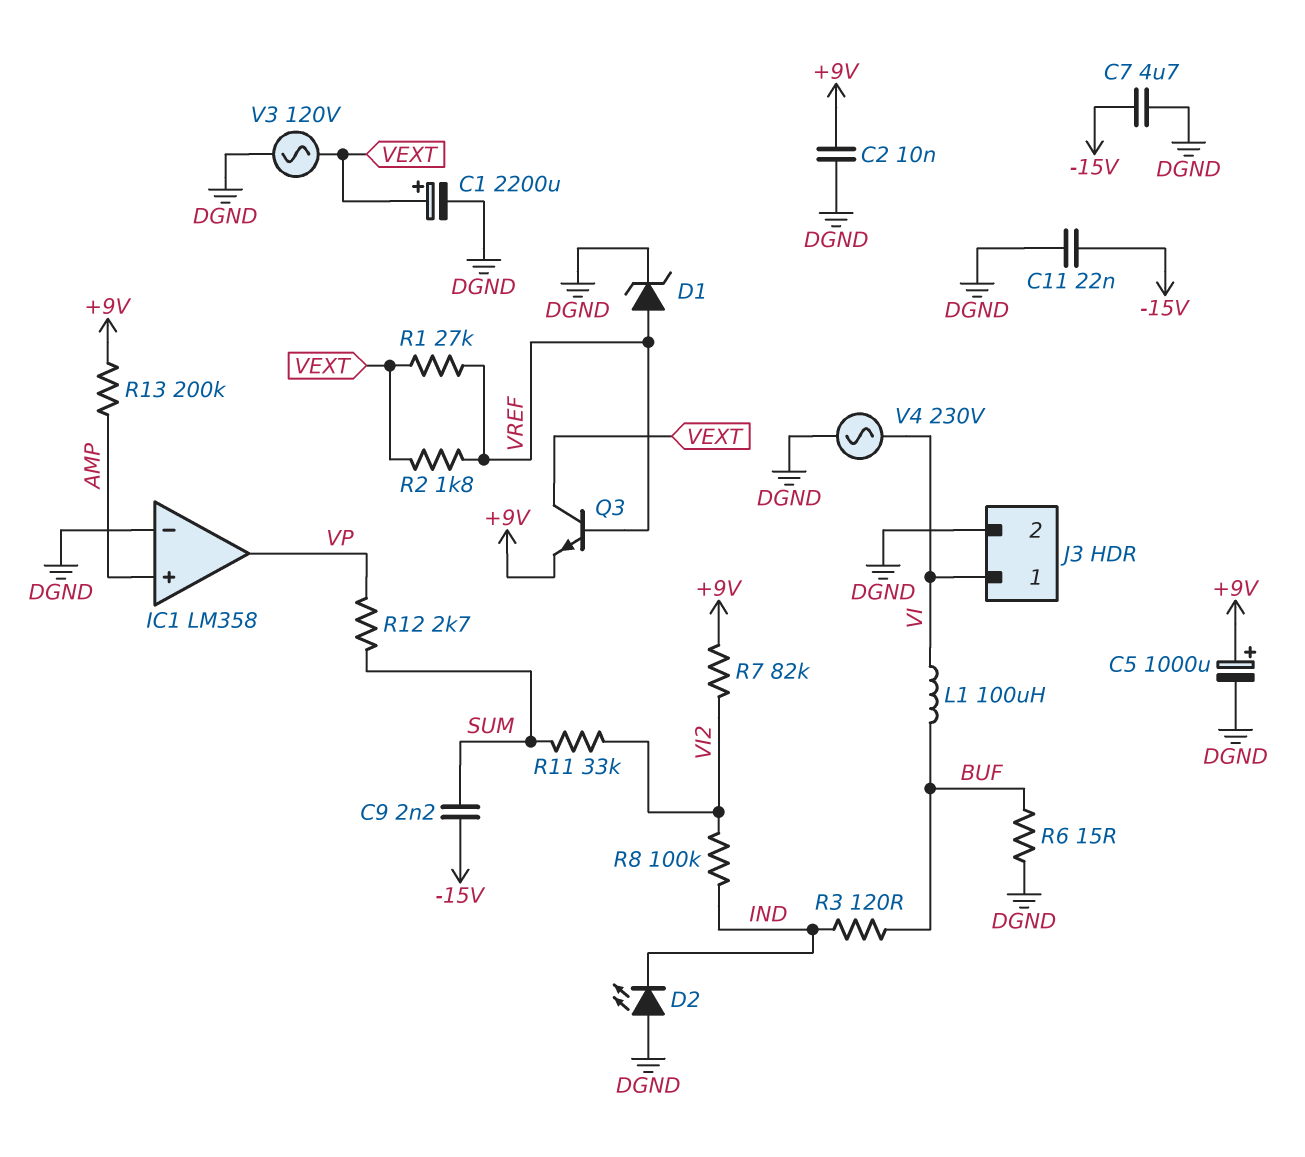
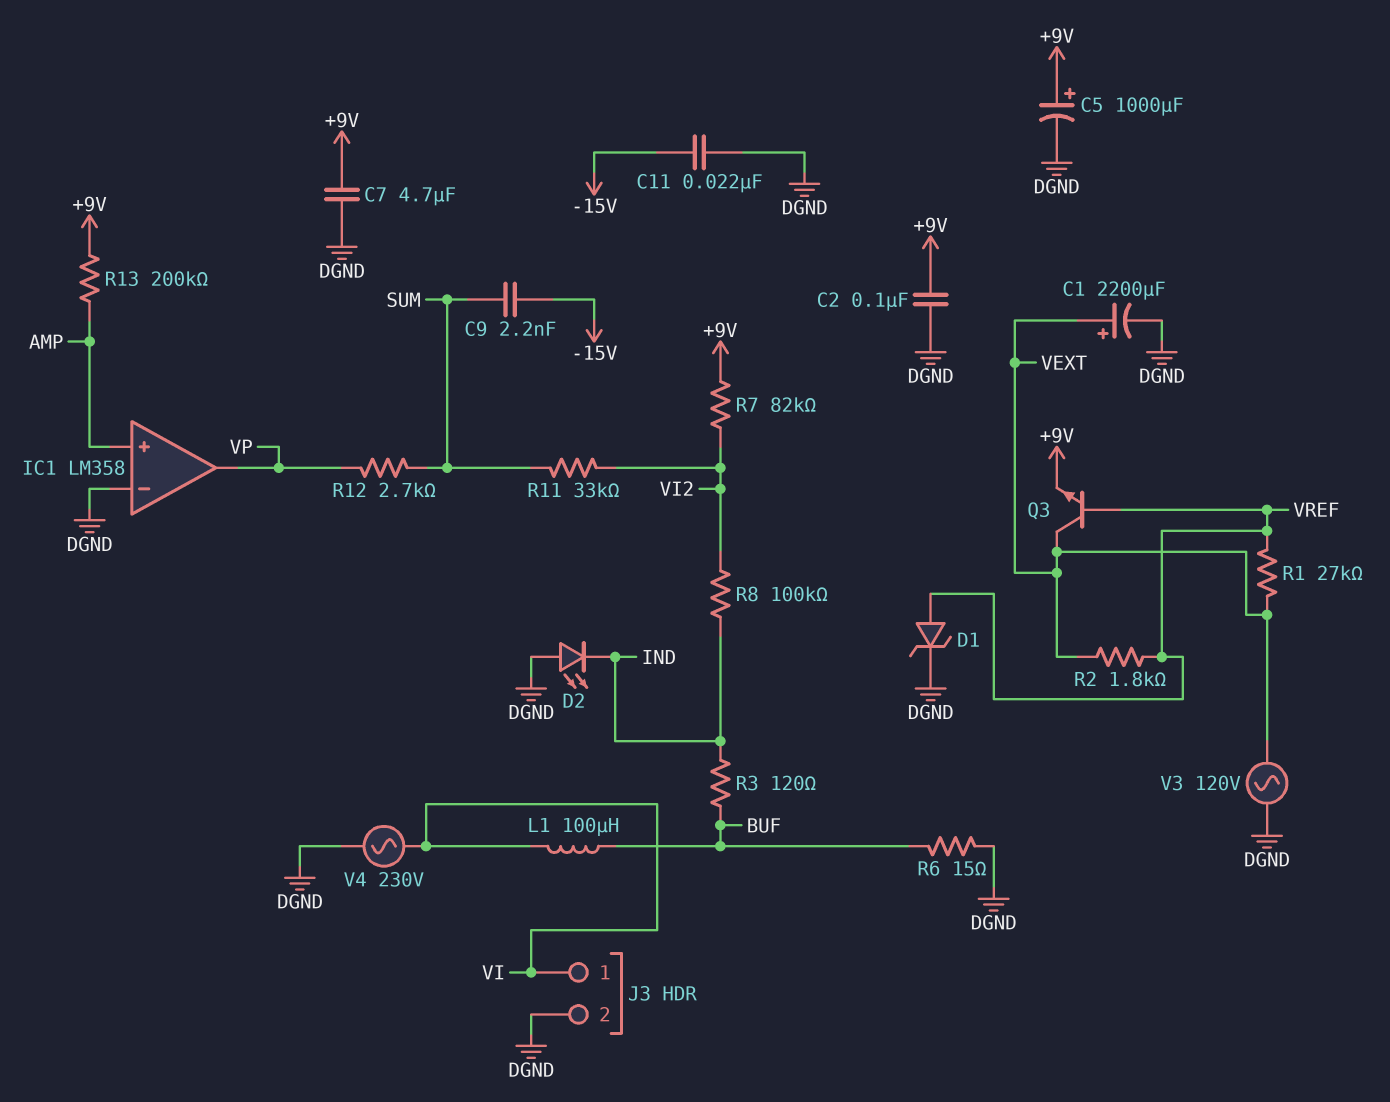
C2: 10nF (+9V, DGND) -> 100nF (+9V, DGND)
C7: 4.7uF (-15V, DGND) -> 4.7uF (+9V, DGND)

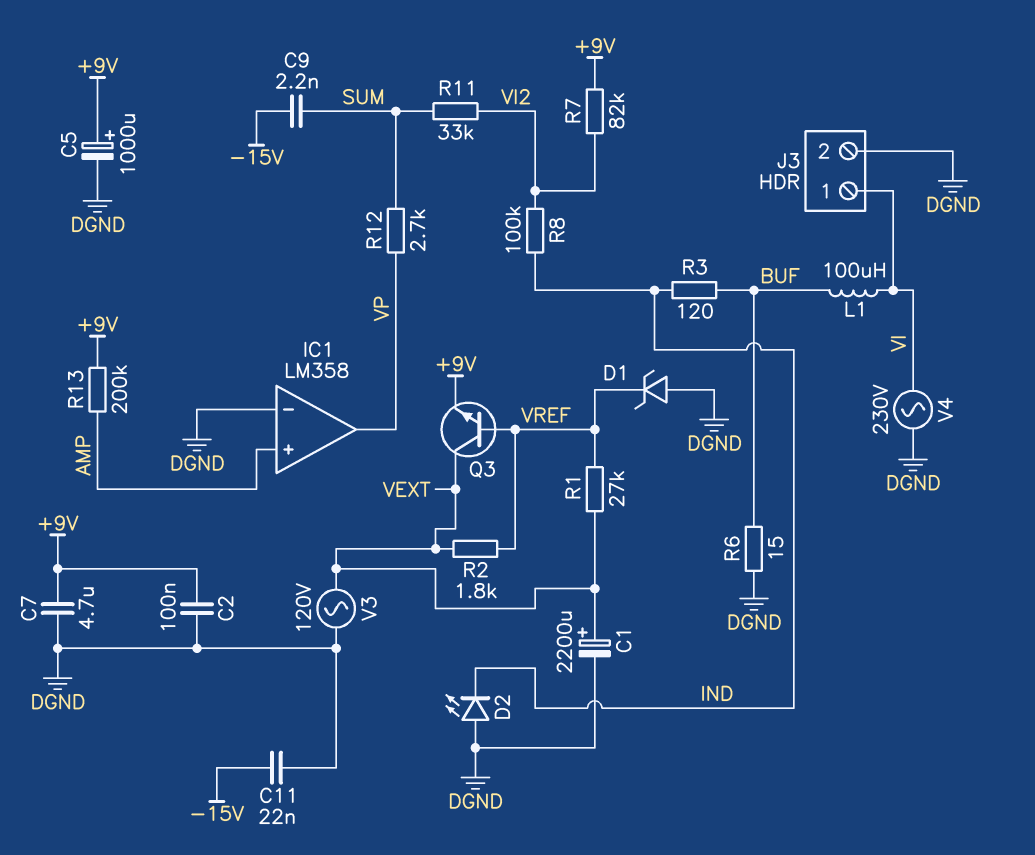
D1: zener (A VREF, K DGND) -> zener (A DGND, K VREF)

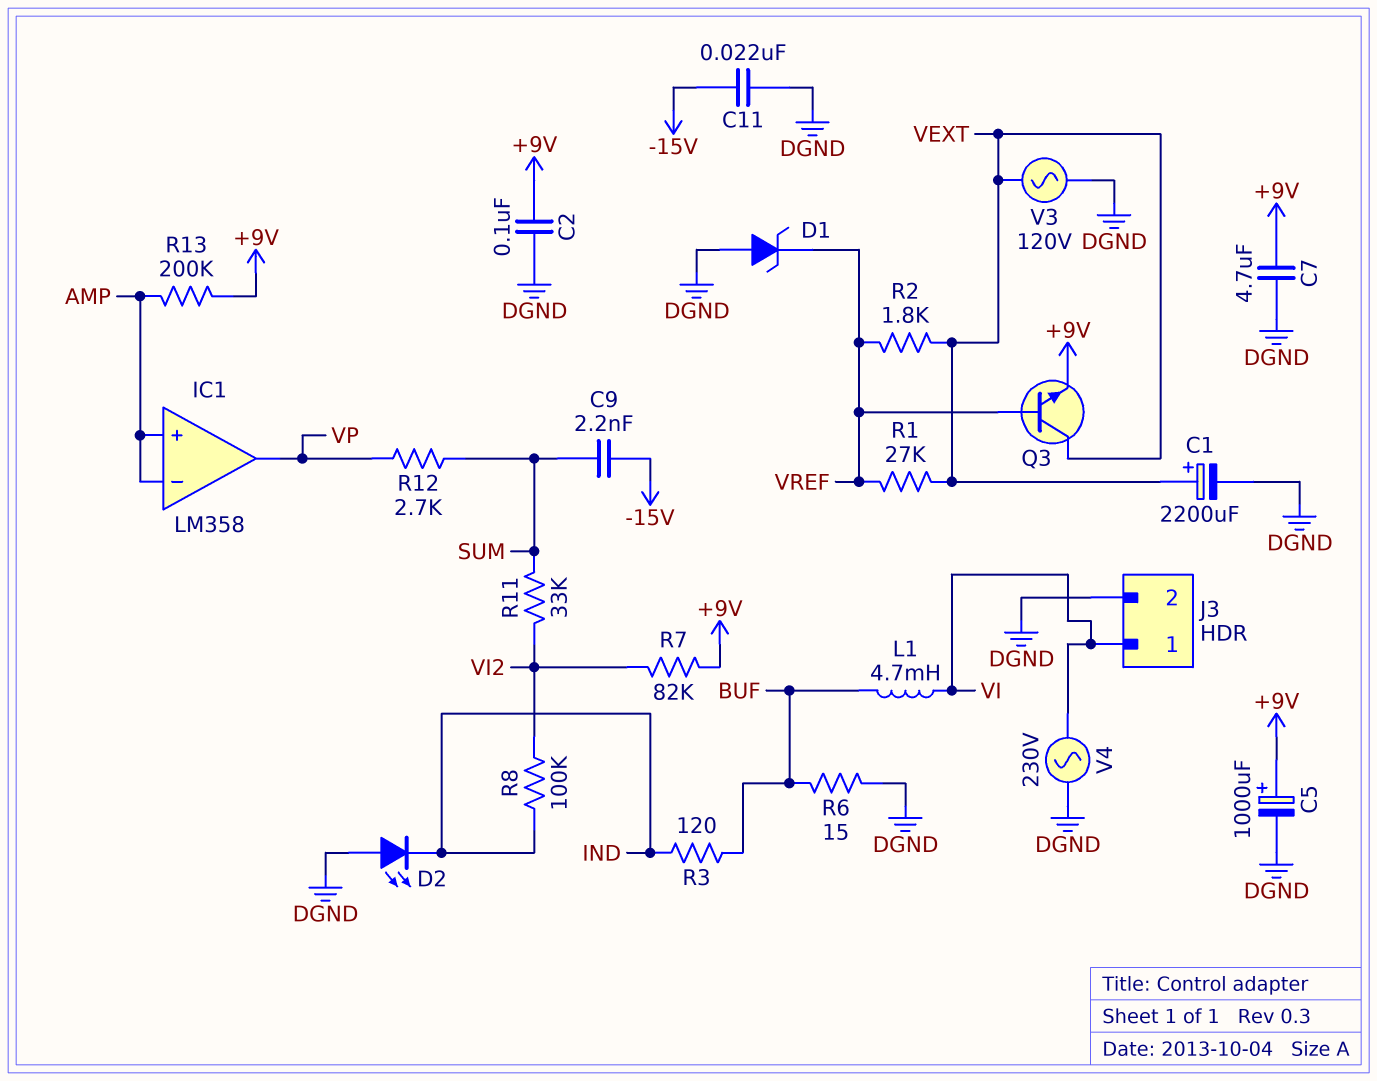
IC1 pin in-: DGND -> AMP
L1: 100uH (BUF, VI) -> 4.7mH (BUF, VI)

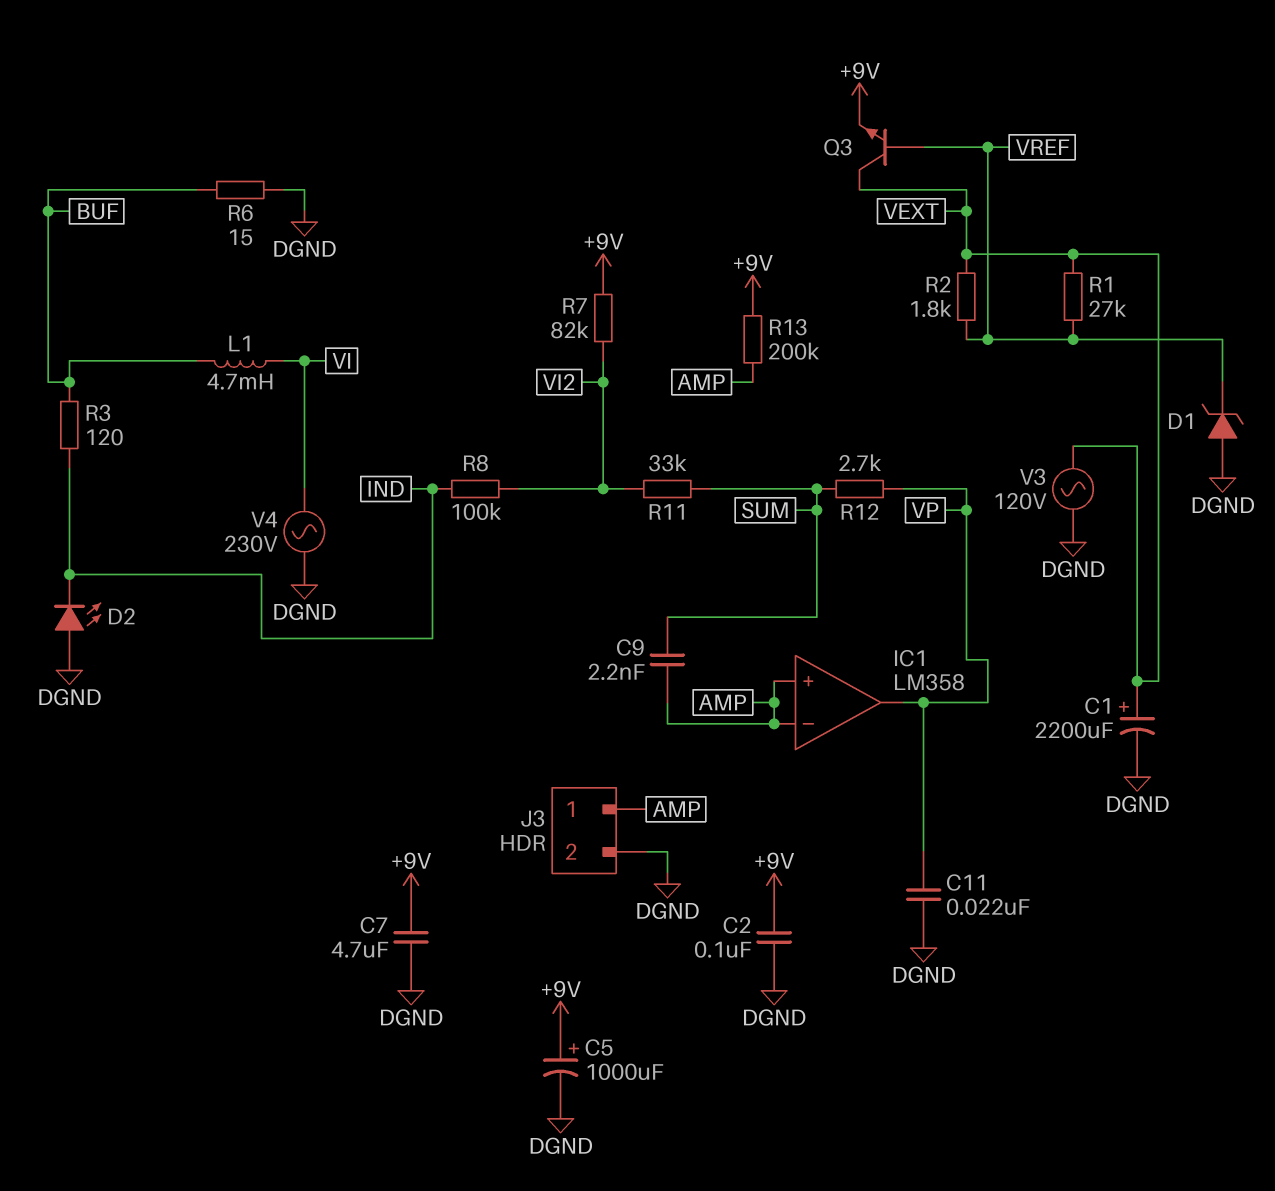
C9: 2.2nF (-15V, SUM) -> 2.2nF (AMP, SUM)
C11: 22nF (-15V, DGND) -> 22nF (DGND, VP)
J3 pin 1: VI -> AMP

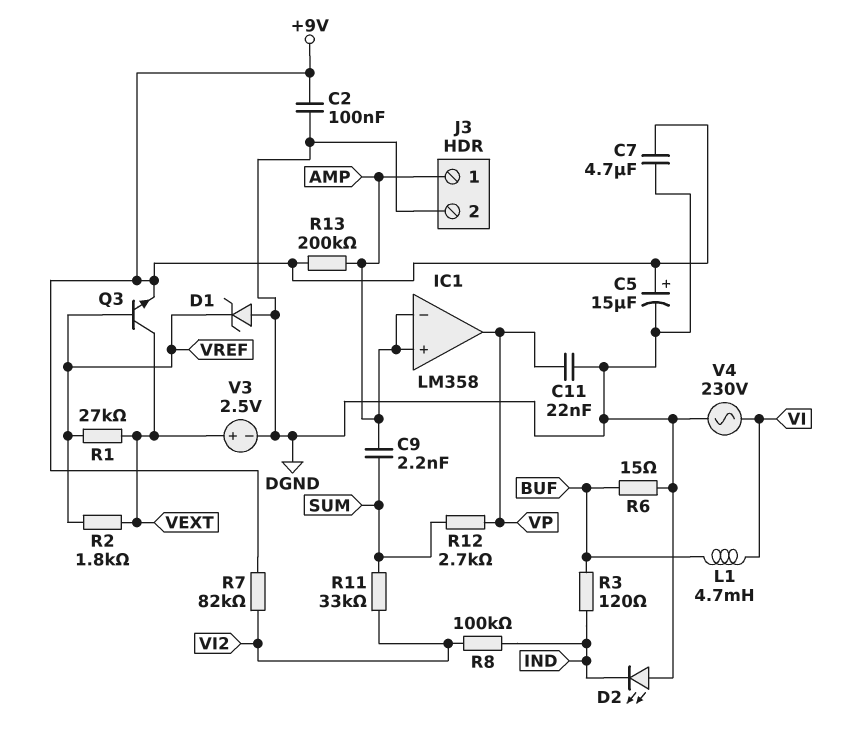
C1: 2200uF (plus VEXT, minus DGND) -> none
C5: 1000uF (plus +9V, minus DGND) -> 15uF (plus +9V, minus DGND)
V3: AC 120V (DGND, VEXT) -> 2.5V (plus VEXT, minus DGND)

